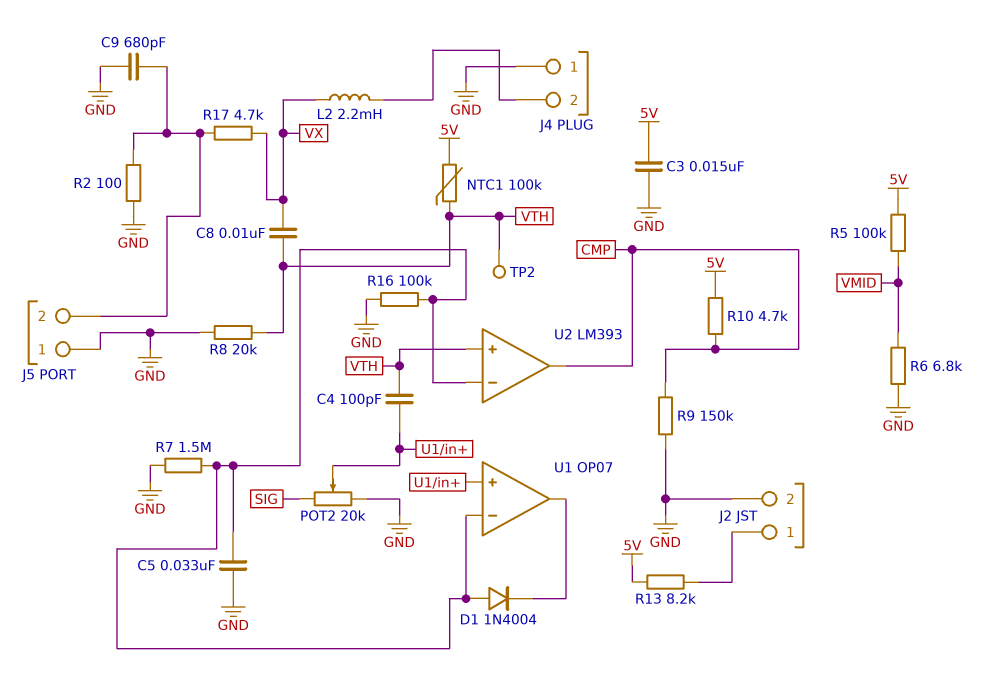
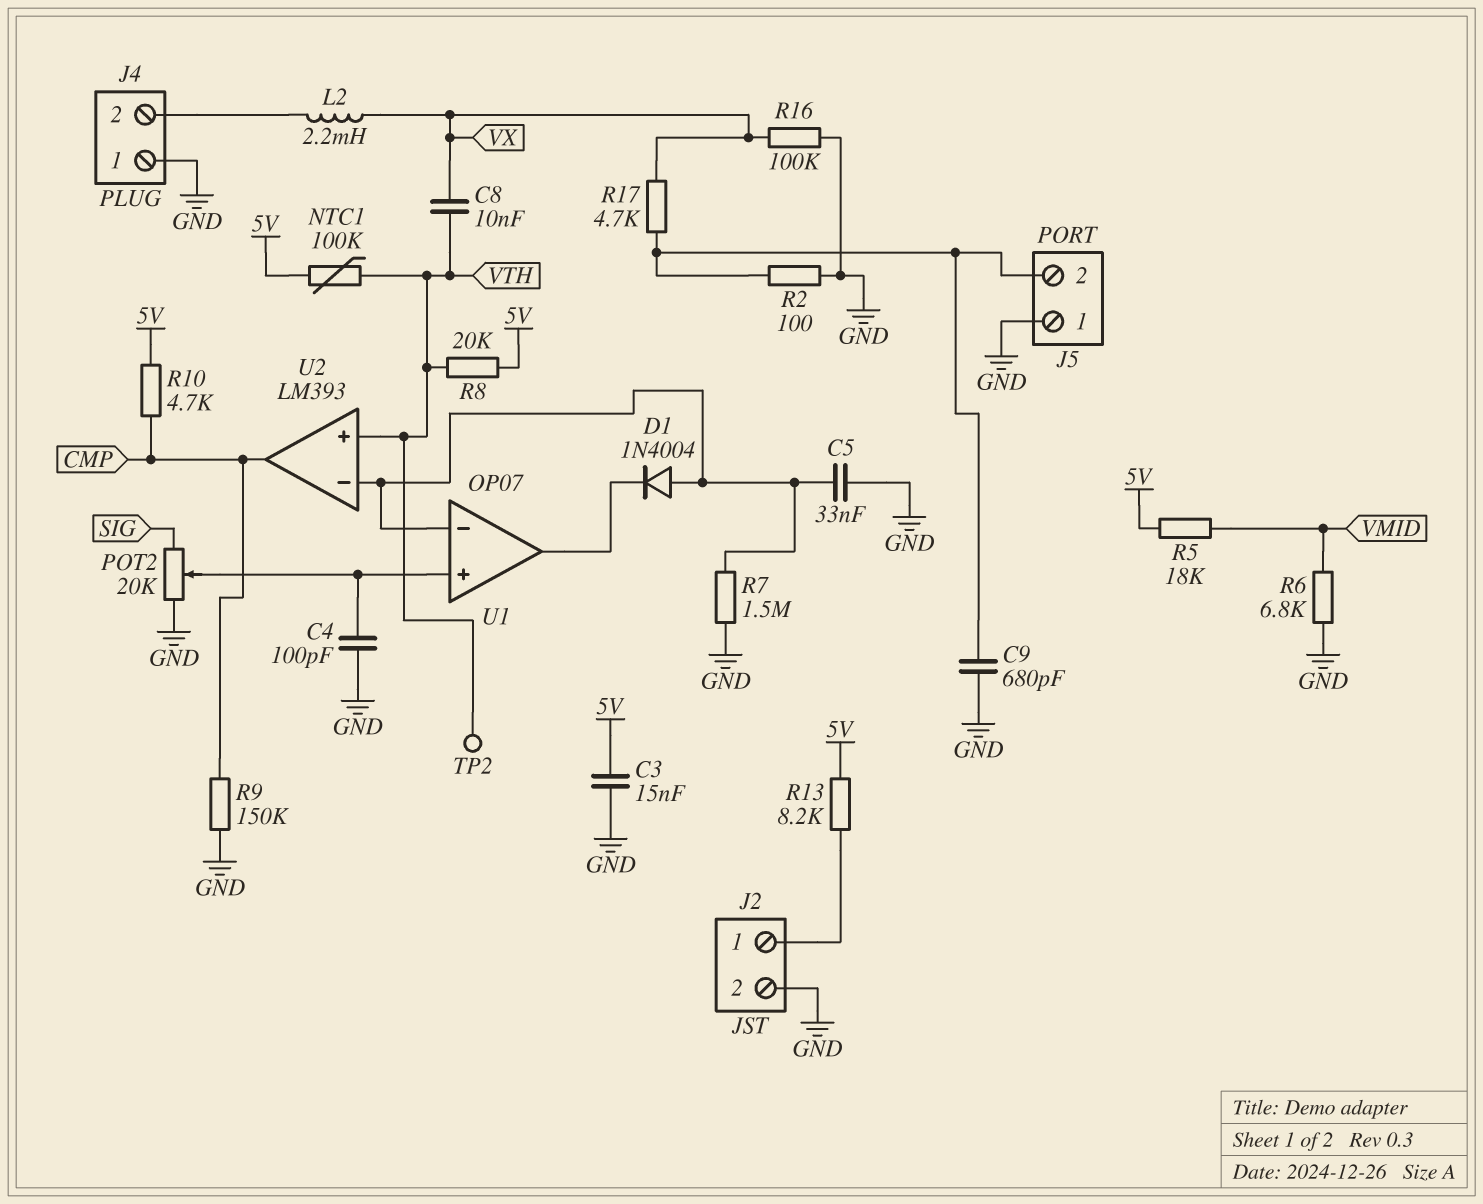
C4: 100pF (U1/in+, VTH) -> 100pF (GND, U1/in+)
R5: 100k (5V, VMID) -> 18k (5V, VMID)
R8: 20k (GND, VTH) -> 20k (5V, VTH)
R16: 100k (GND, U1/in-) -> 100k (GND, VX)

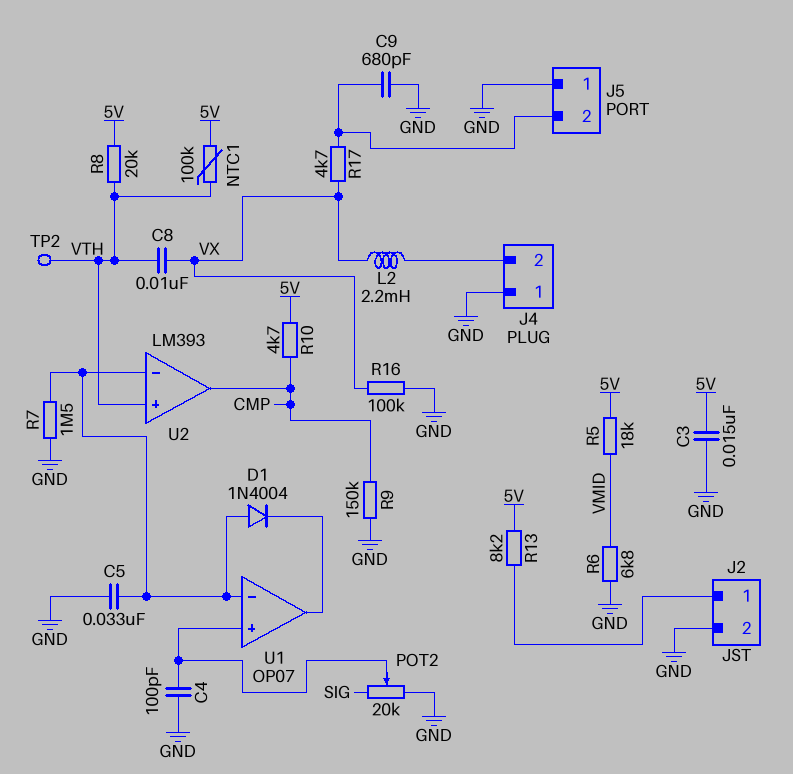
R2: 100 (GND, J5/2) -> none

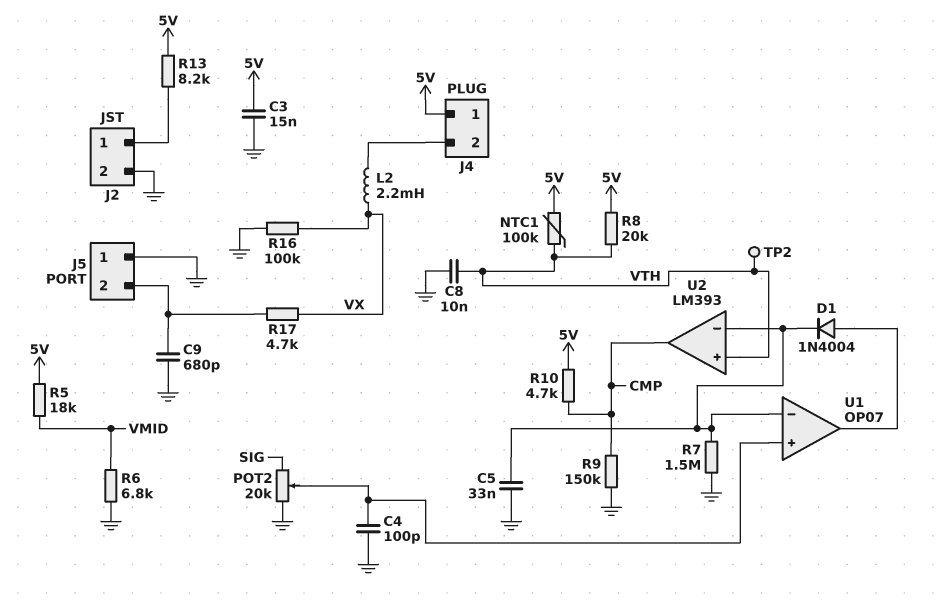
C8: 10nF (VTH, VX) -> 10nF (GND, VTH)
D1: diode 1N4004 (A U1/in-, K U1/out) -> diode 1N4004 (A U1/out, K U1/in-)
J4 pin 1: GND -> 5V

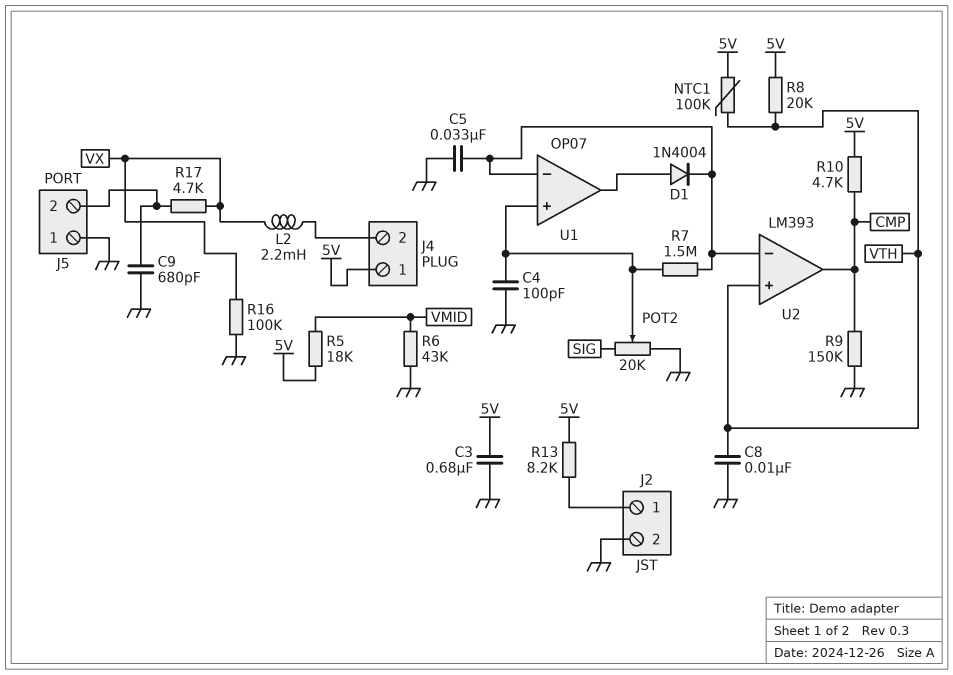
C3: 15nF (5V, GND) -> 680nF (5V, GND)
R6: 6.8k (GND, VMID) -> 43k (GND, VMID)
R7: 1.5M (GND, U1/in-) -> 1.5M (U1/in+, U1/in-)
TP2: test point (VTH) -> none

